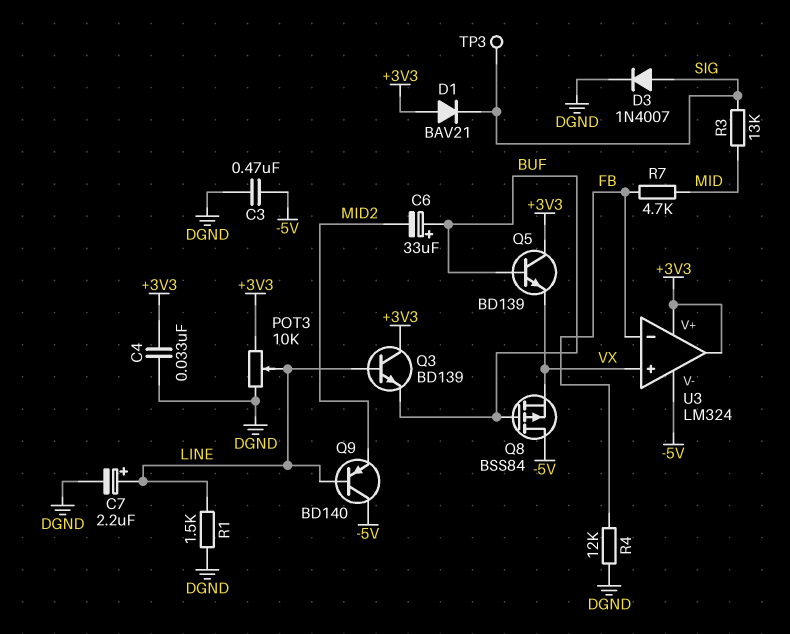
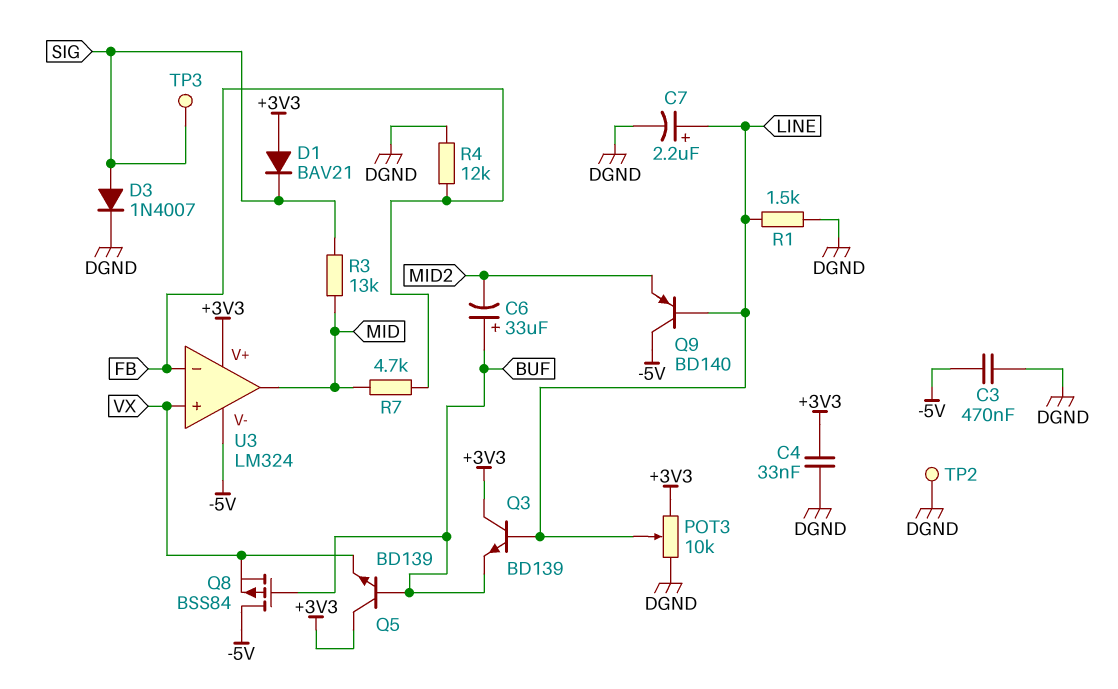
TP2: none -> test point (DGND)
U3 pin out: +3V3 -> MID

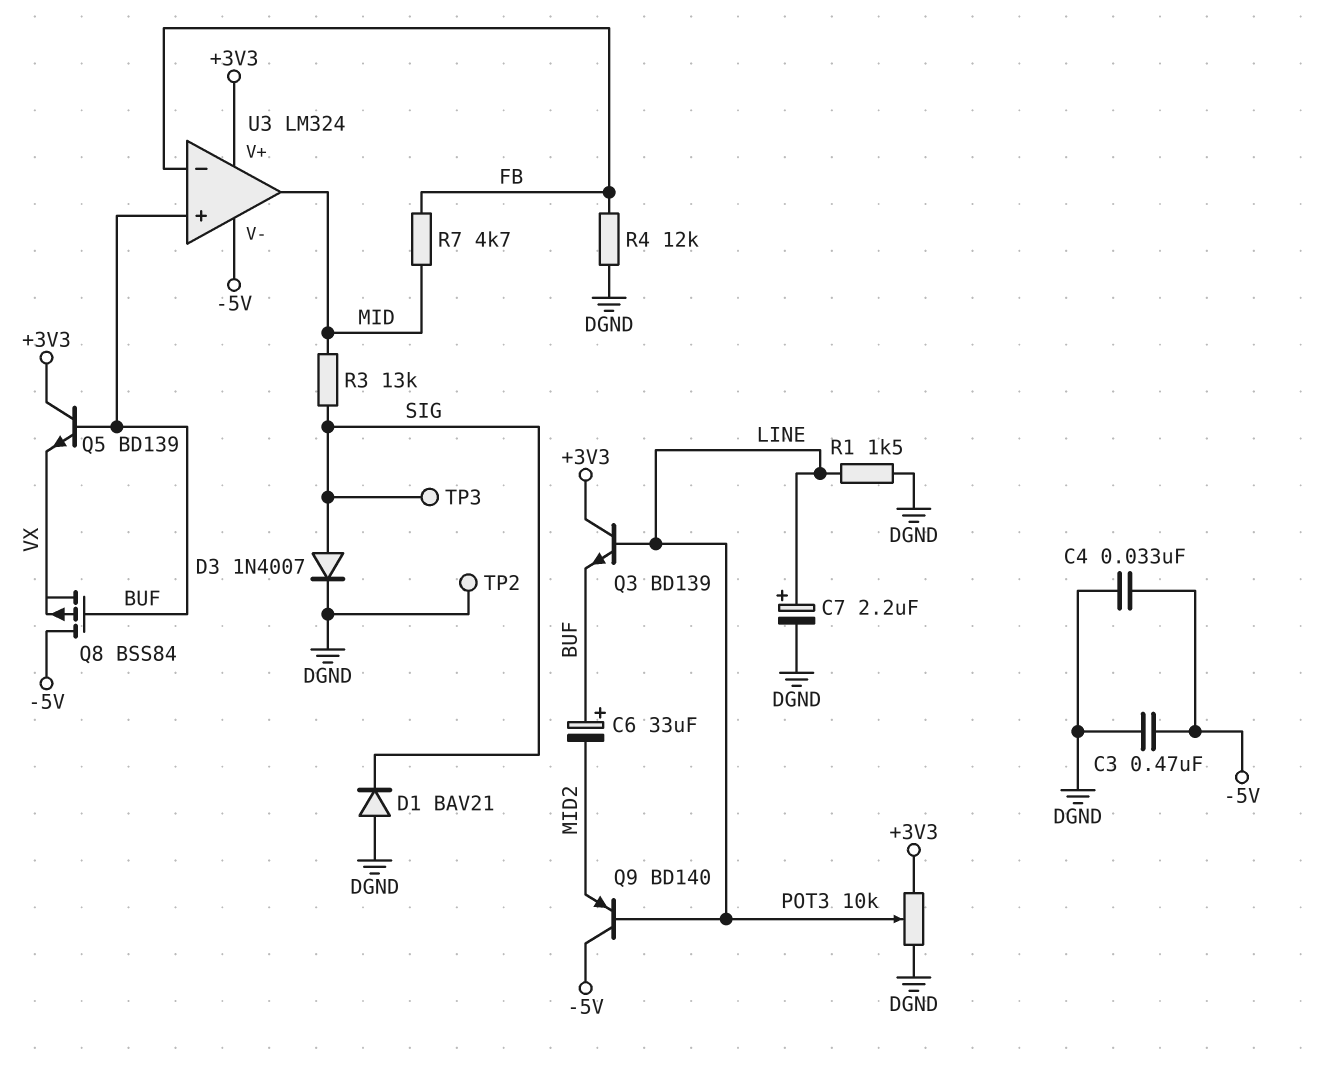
C4: 33nF (+3V3, DGND) -> 33nF (-5V, DGND)
D1: diode BAV21 (A +3V3, K SIG) -> diode BAV21 (A DGND, K SIG)
U3 pin in+: VX -> BUF

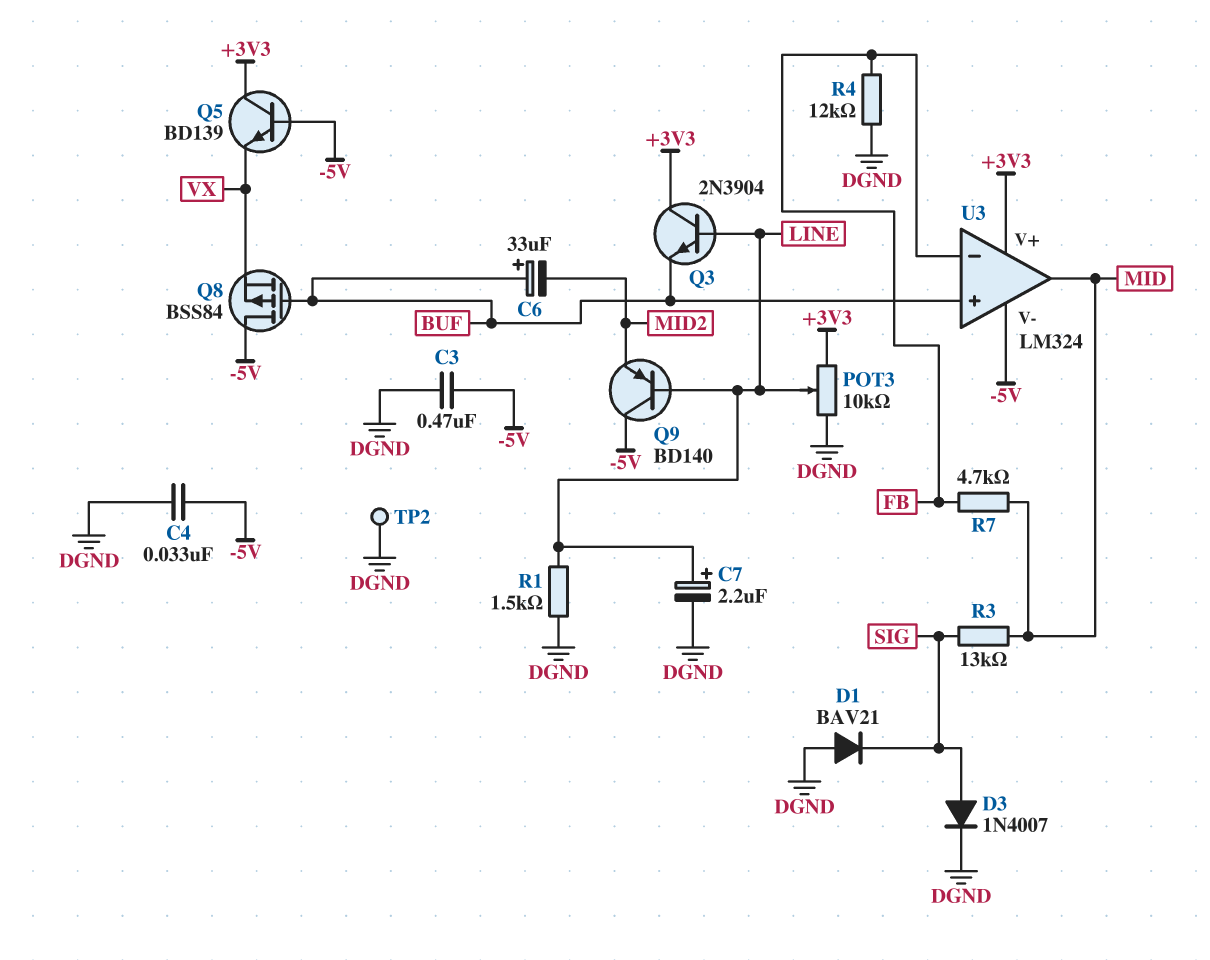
Q3: NPN BD139 (B LINE, C +3V3, E BUF) -> NPN 2N3904 (B LINE, C +3V3, E BUF)
Q5: NPN BD139 (B BUF, C +3V3, E VX) -> NPN BD139 (B -5V, C +3V3, E VX)
TP3: test point (SIG) -> none

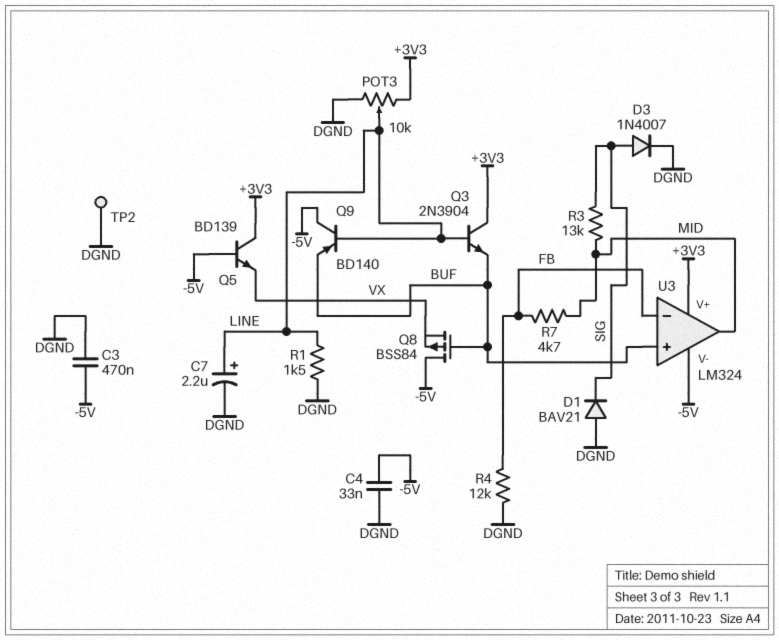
C6: 33uF (plus BUF, minus MID2) -> none
Q9: PNP BD140 (B LINE, C -5V, E MID2) -> PNP BD140 (B LINE, C -5V, E BUF)

